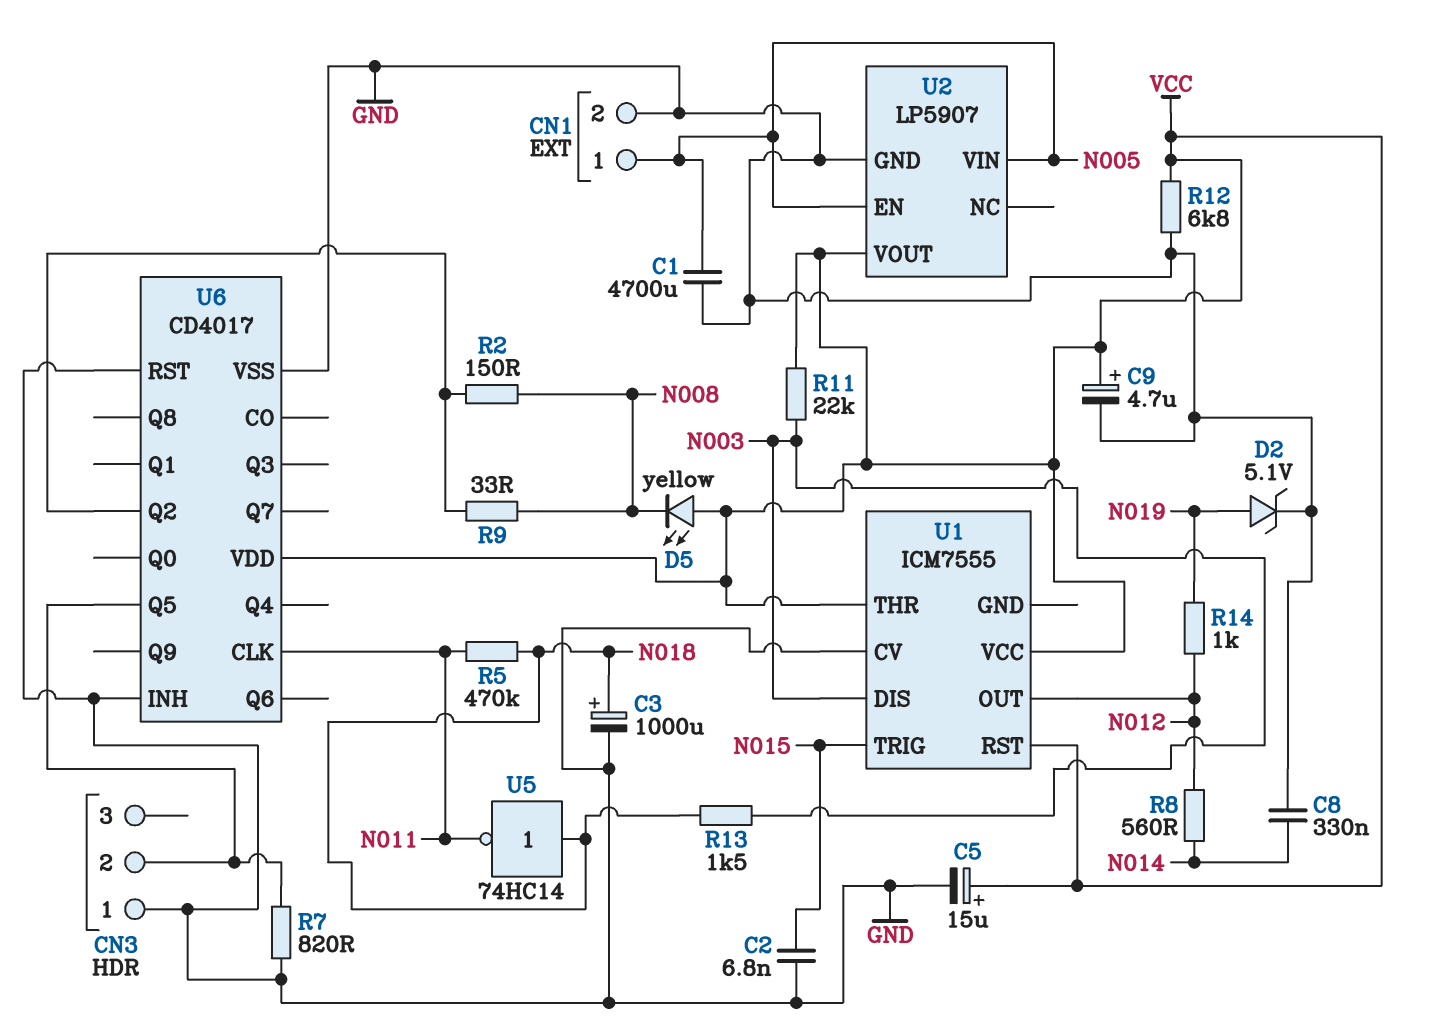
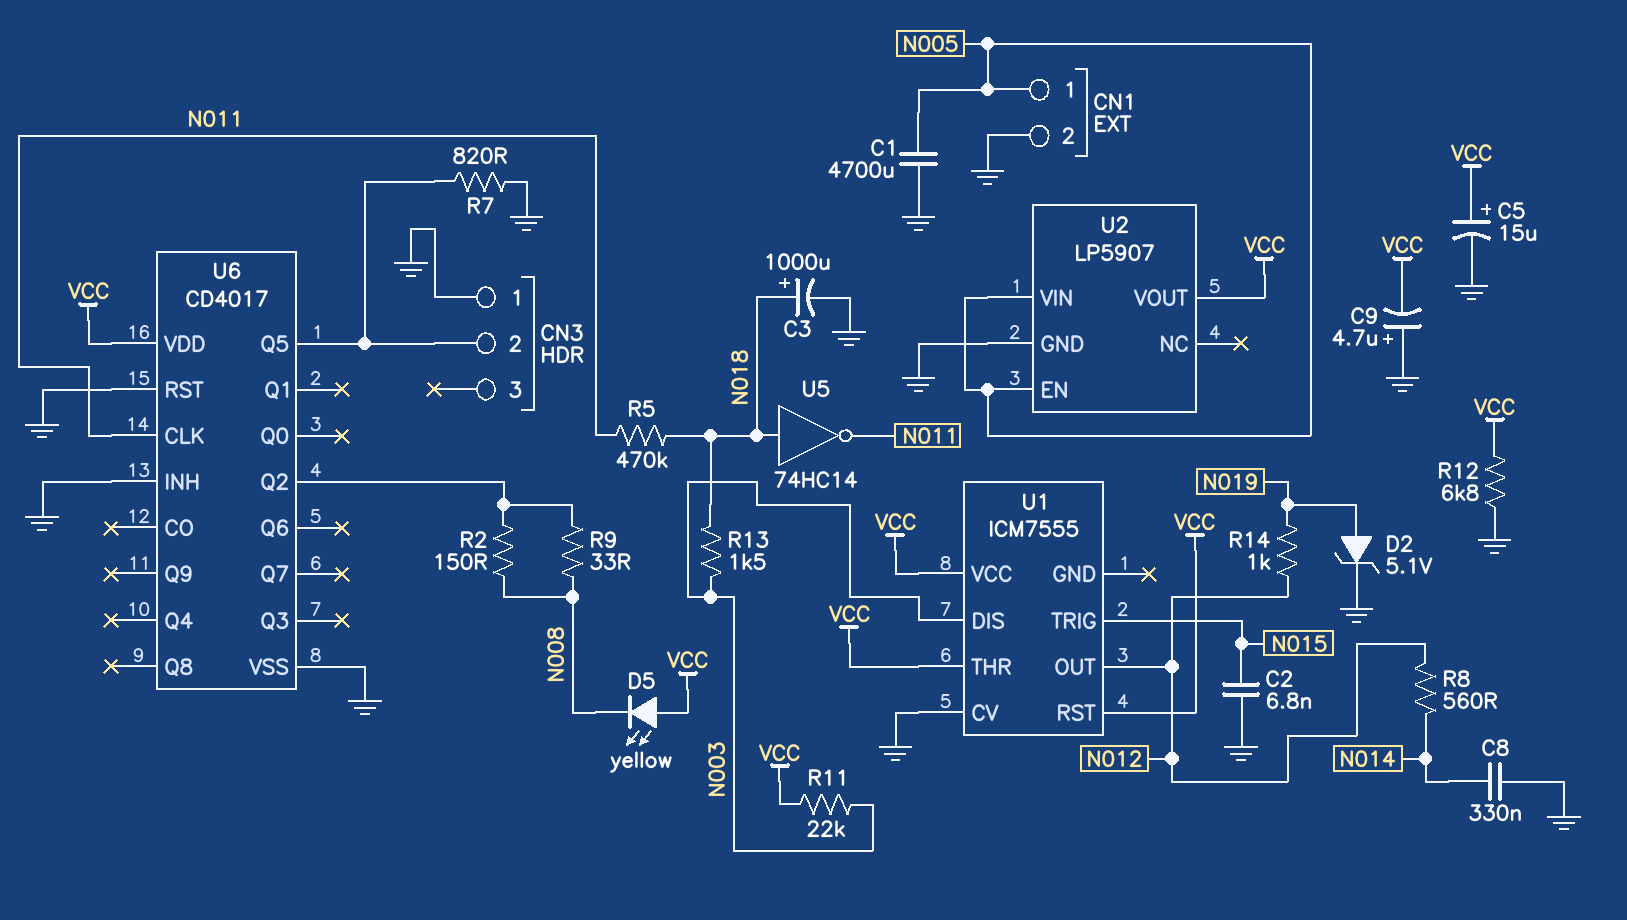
C9: 4.7uF (plus VCC, minus GND) -> 4.7uF (plus GND, minus VCC)

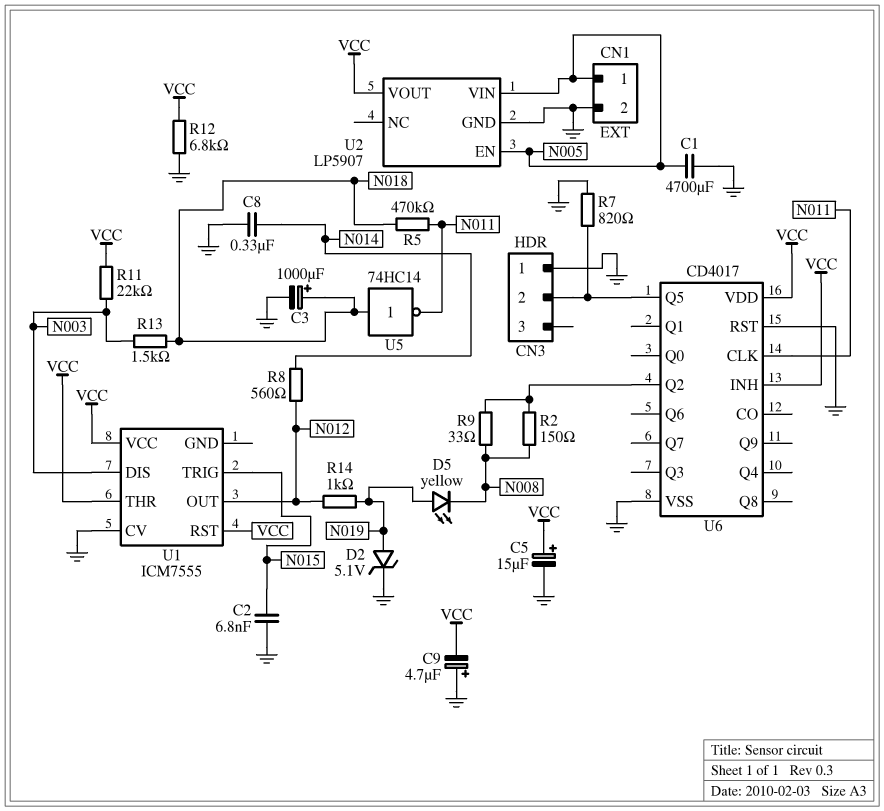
D5: LED yellow (A VCC, K N008) -> LED yellow (A N019, K N008)
U6 pin INH: GND -> VCC

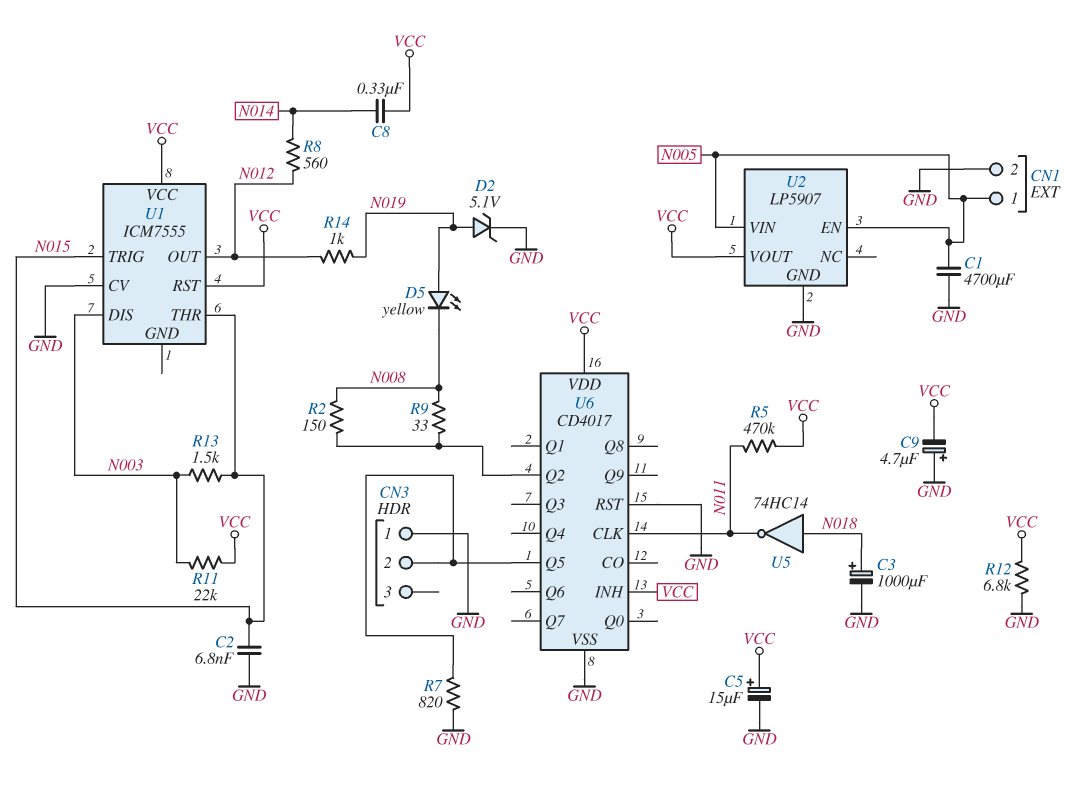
C8: 330nF (GND, N014) -> 330nF (N014, VCC)
R5: 470k (N011, N018) -> 470k (N011, VCC)
R13: 1.5k (N003, N018) -> 1.5k (N003, N015)
U1 pin THR: VCC -> N015

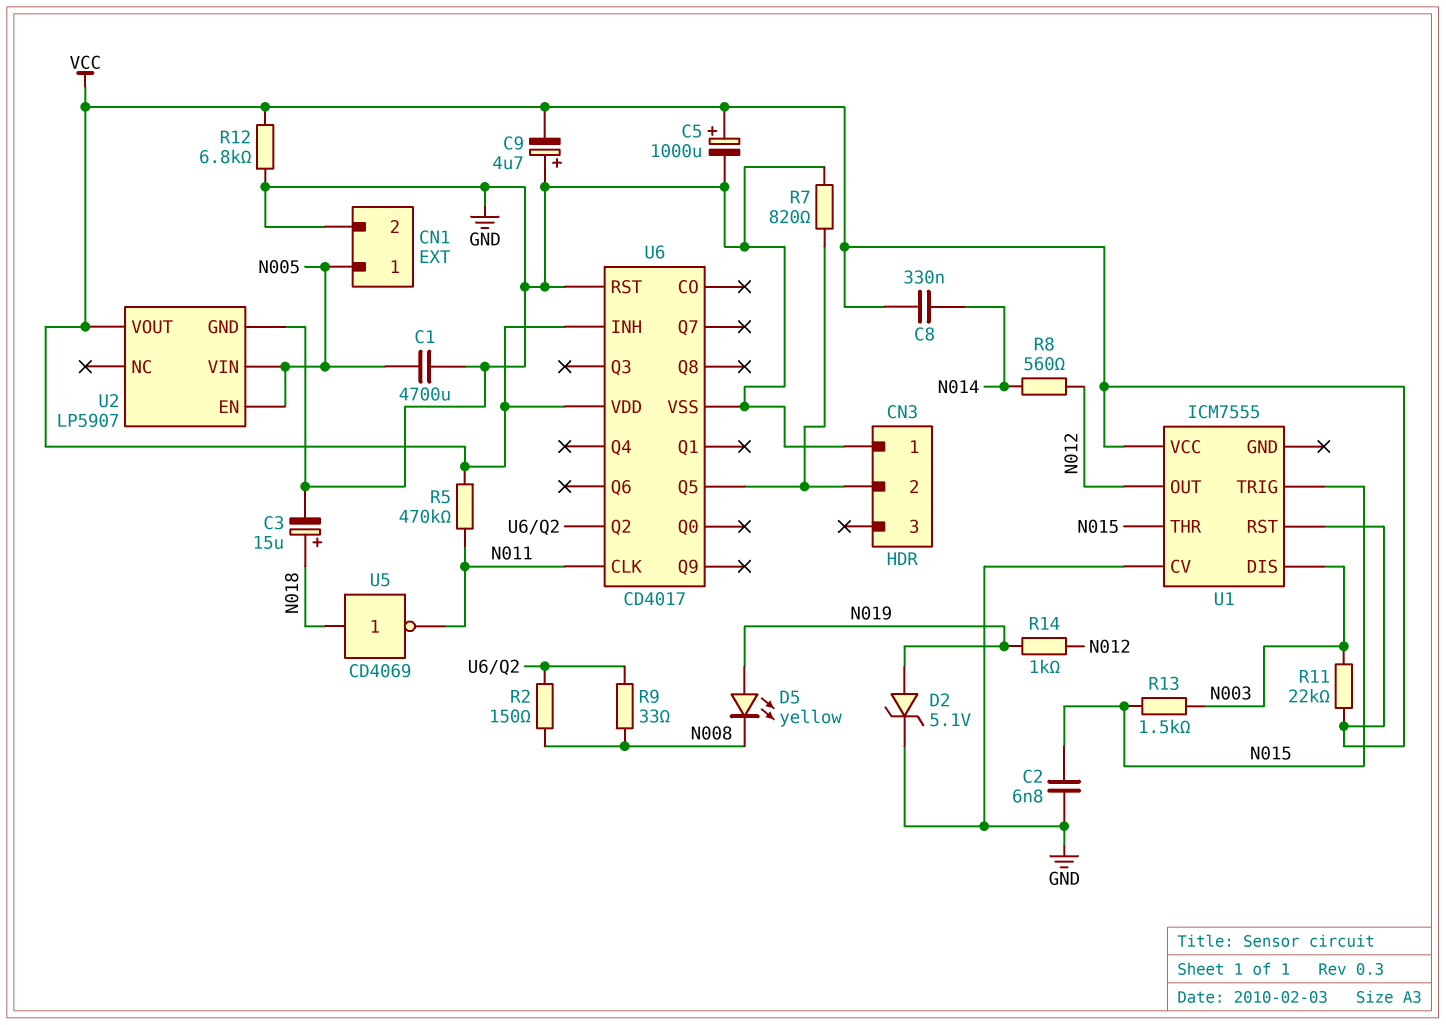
C3: 1000uF (plus N018, minus GND) -> 15uF (plus N018, minus GND)
C5: 15uF (plus VCC, minus GND) -> 1000uF (plus VCC, minus GND)
U5: NOT 74HC14 (in N018, out N011) -> NOT CD4069 (in N018, out N011)

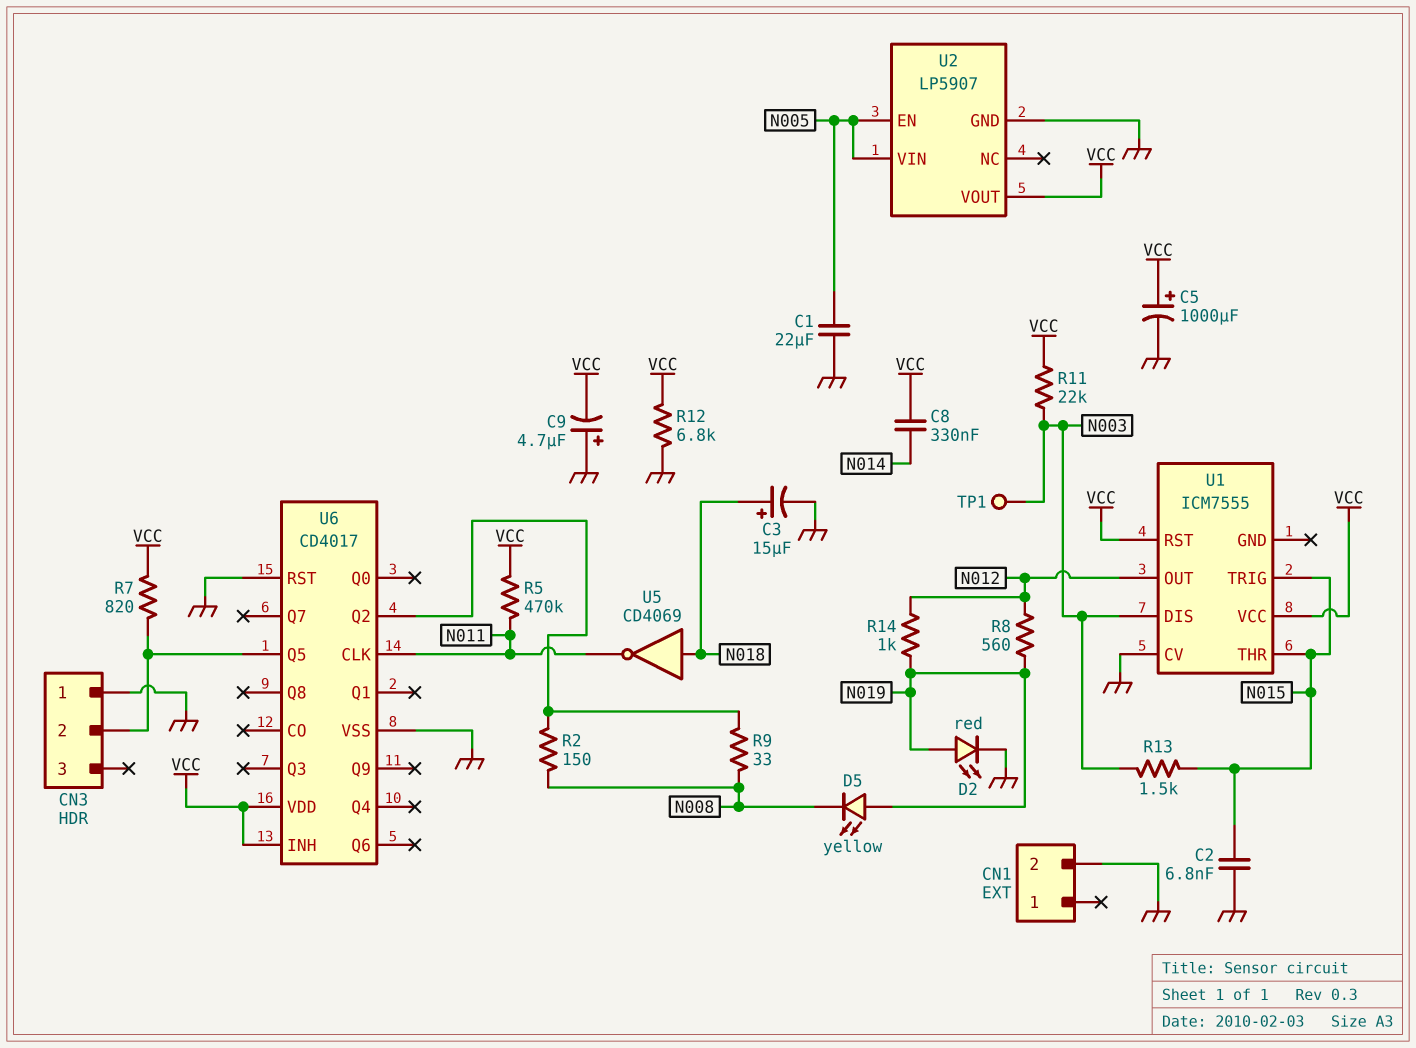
C1: 4700uF (GND, N005) -> 22uF (GND, N005)
CN1 pin 1: N005 -> none
D2: zener 5.1V (A N019, K GND) -> LED red (A N019, K GND)
R7: 820 (CN3/2, GND) -> 820 (CN3/2, VCC)
R8: 560 (N012, N014) -> 560 (N012, N019)
TP1: none -> test point (N003)

